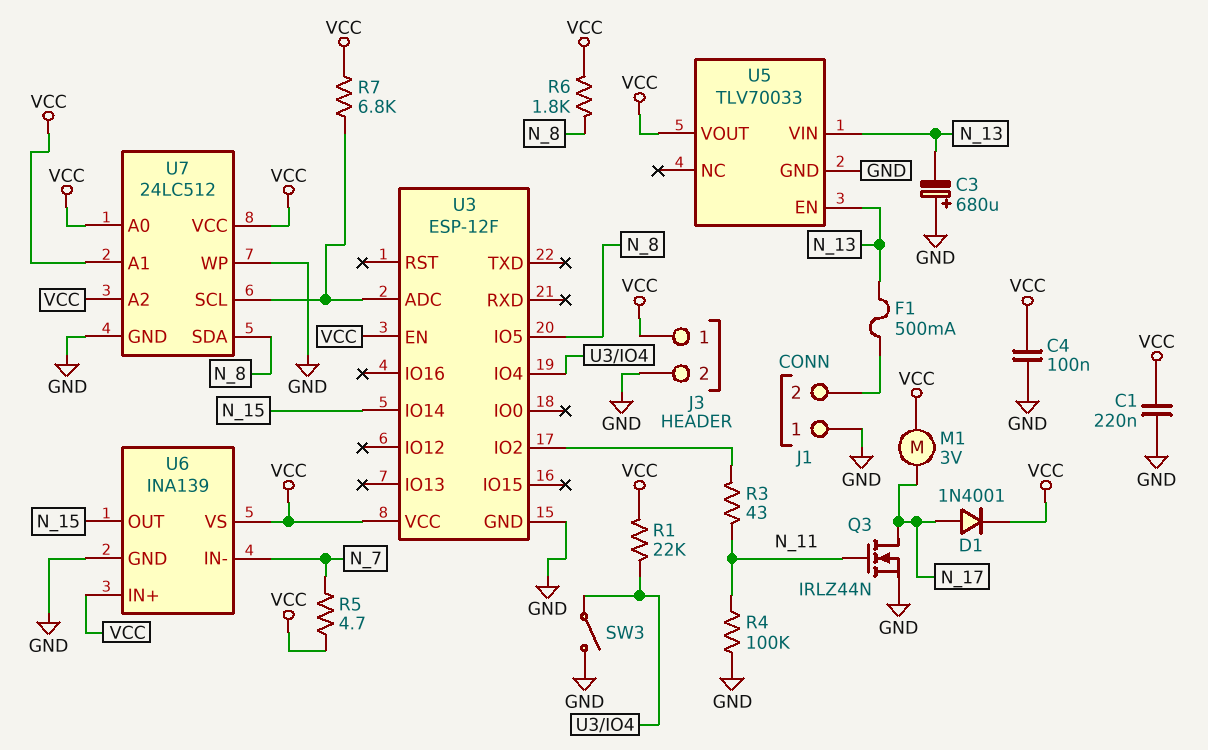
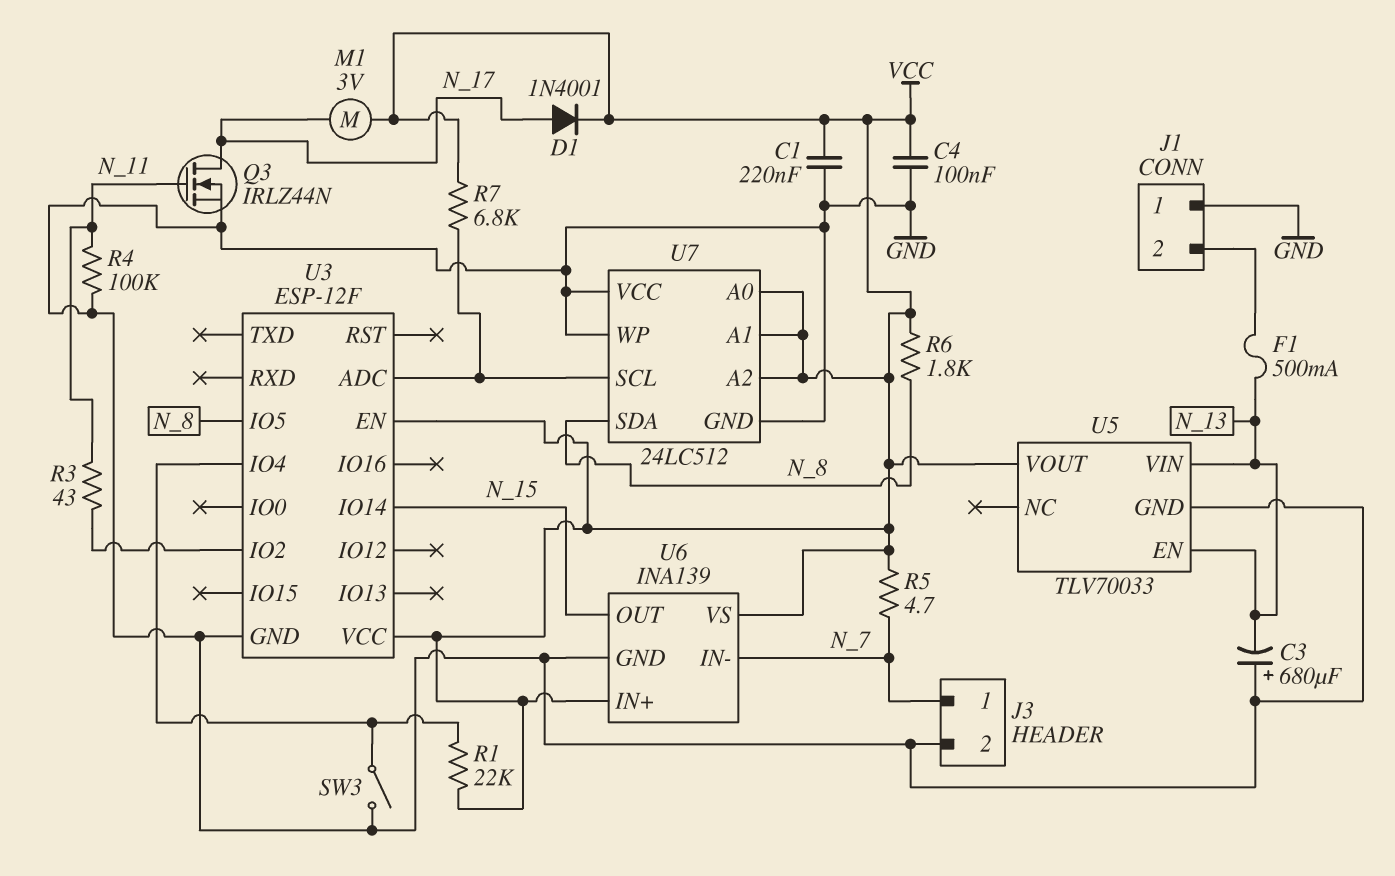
J3 pin 1: VCC -> N_7
U7 pin VCC: VCC -> GND

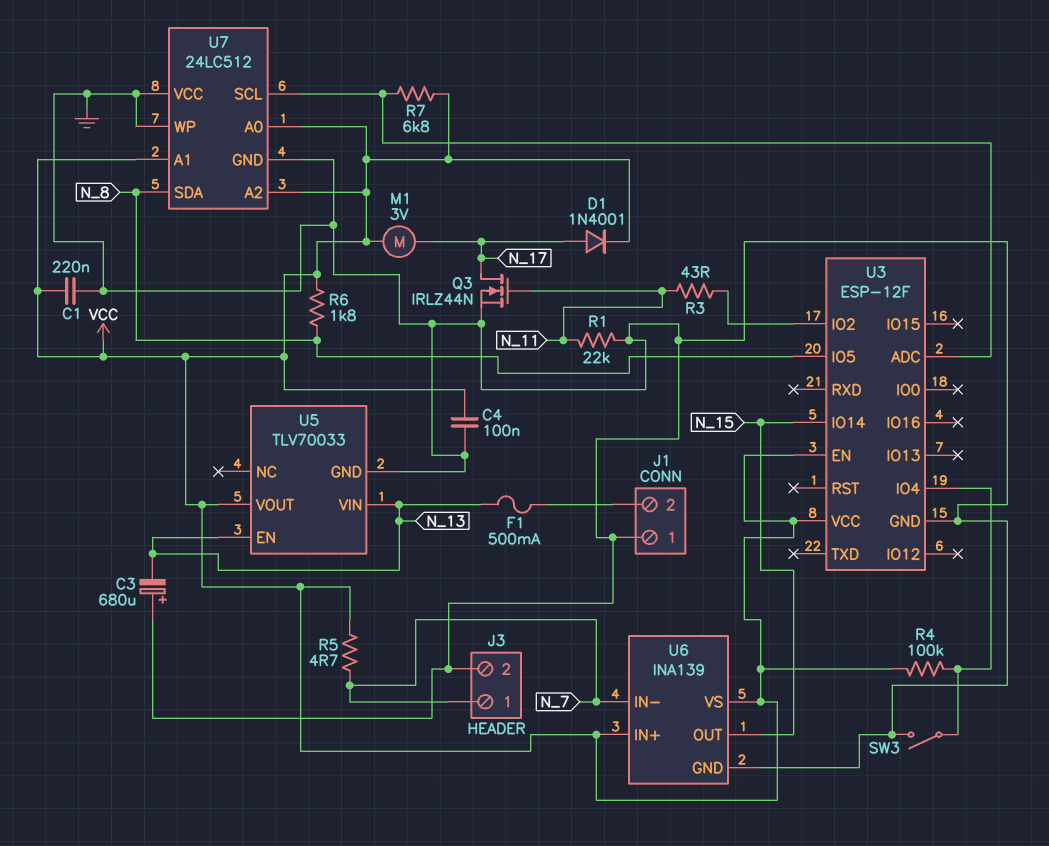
R1: 22k (U3/IO4, VCC) -> 22k (GND, N_11)
R4: 100k (GND, N_11) -> 100k (U3/IO4, VCC)

